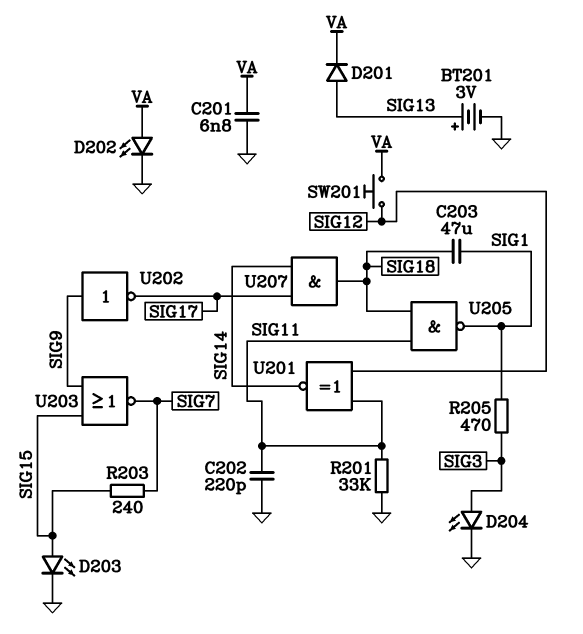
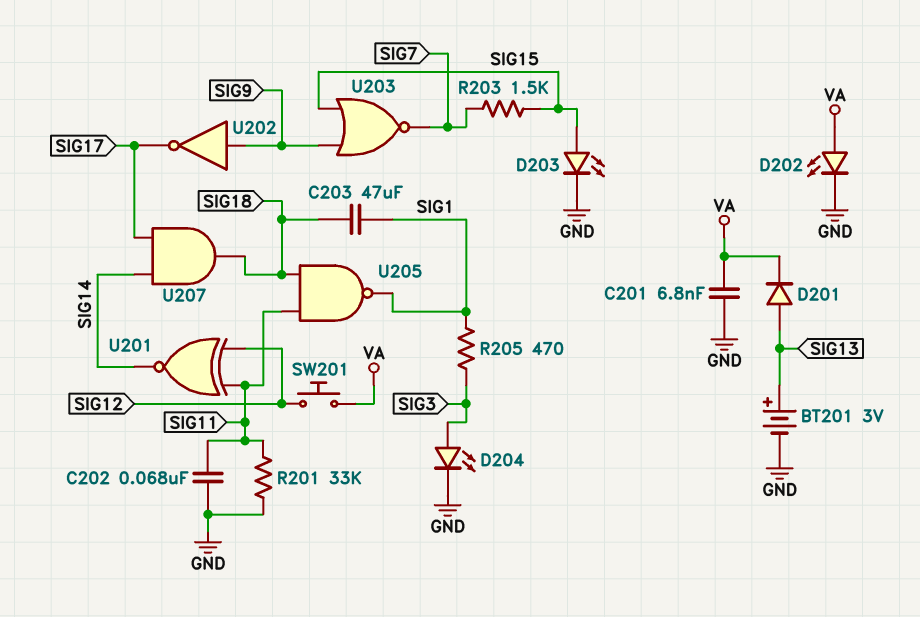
C202: 220pF (GND, SIG11) -> 68nF (GND, SIG11)
R203: 240 (SIG7, SIG15) -> 1.5k (SIG7, SIG15)

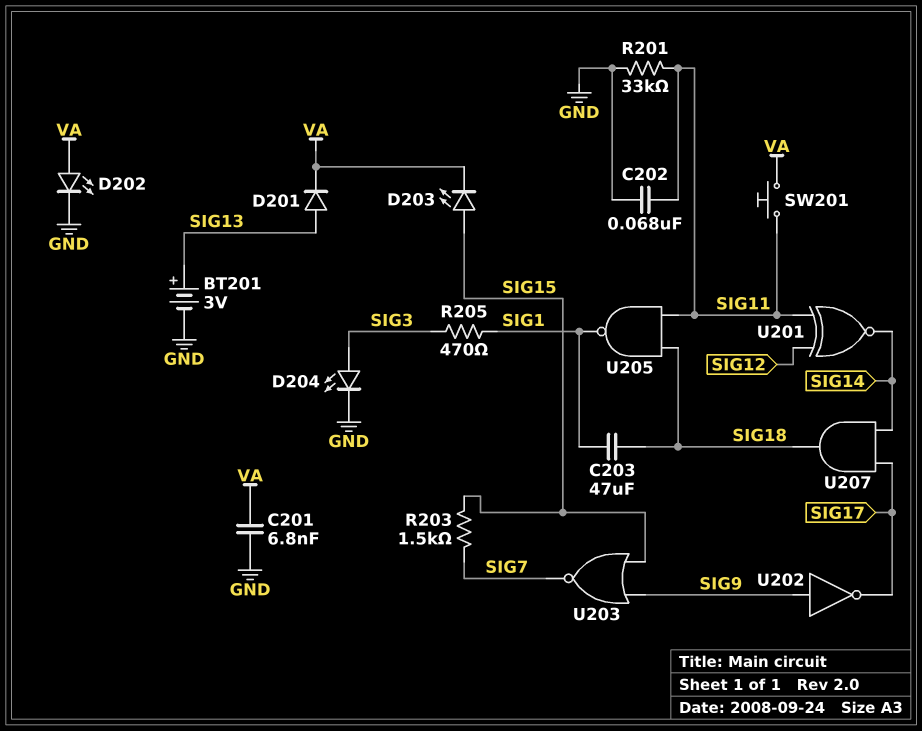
D203: LED (A SIG15, K GND) -> LED (A SIG15, K VA)
SW201: button (SIG12, VA) -> button (SIG11, VA)

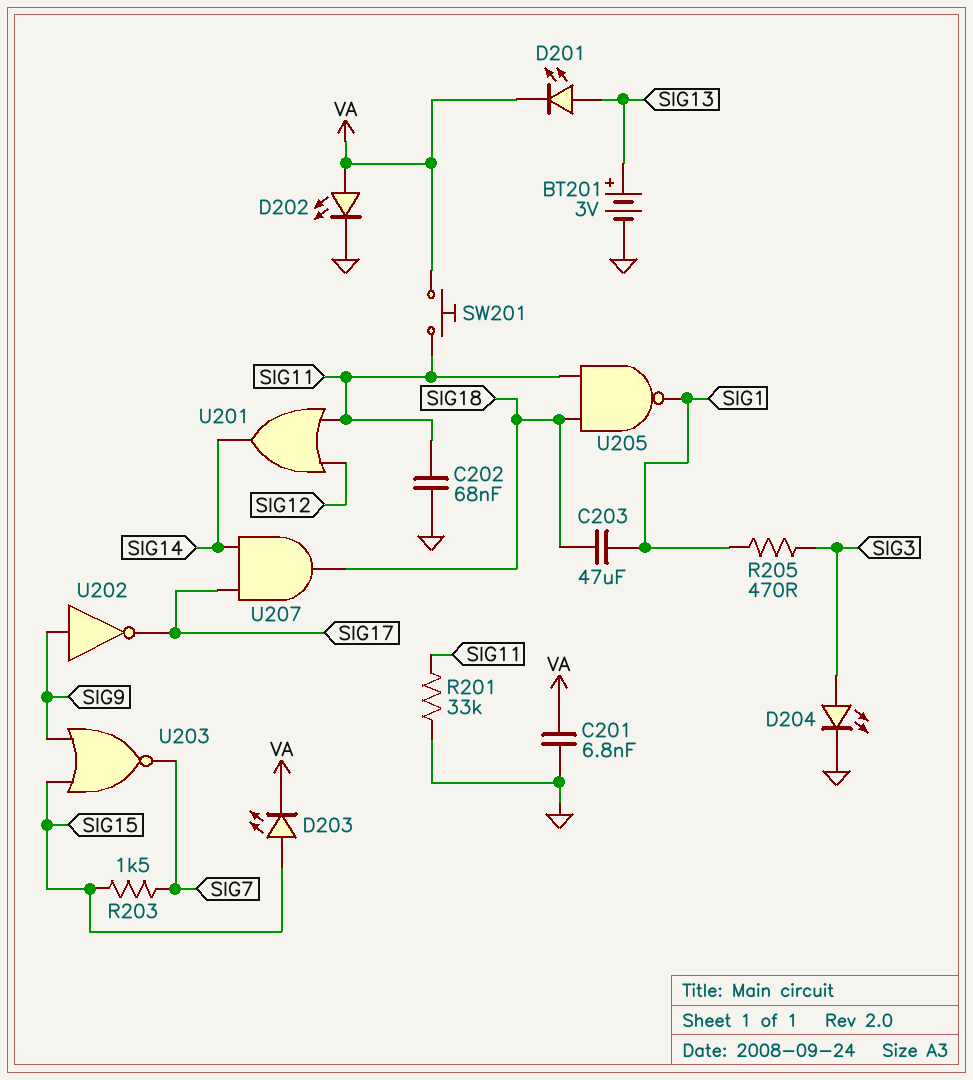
D201: diode (A SIG13, K VA) -> LED (A SIG13, K VA)
U201: XNOR (in SIG11, in SIG12, out SIG14) -> OR (in SIG11, in SIG12, out SIG14)

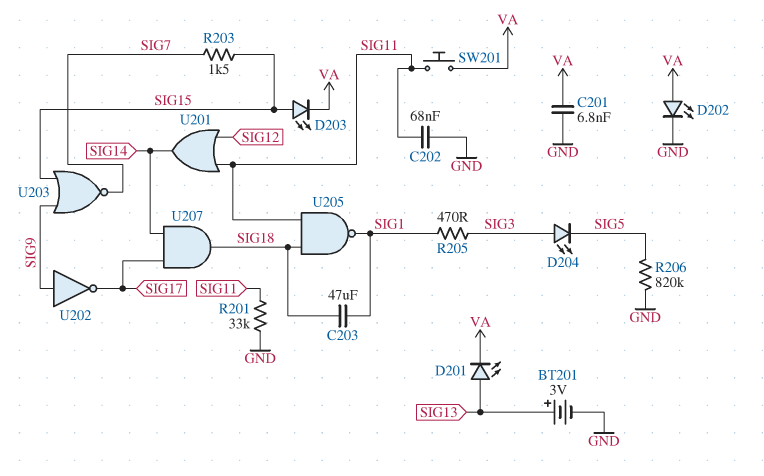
D204: LED (A SIG3, K GND) -> LED (A SIG3, K SIG5)
R206: none -> 820k (GND, SIG5)

